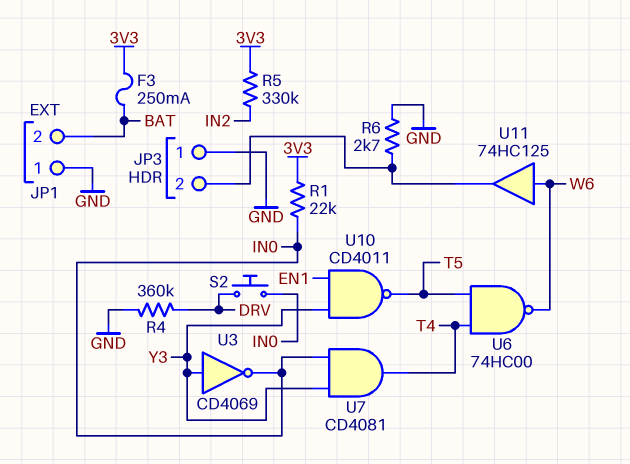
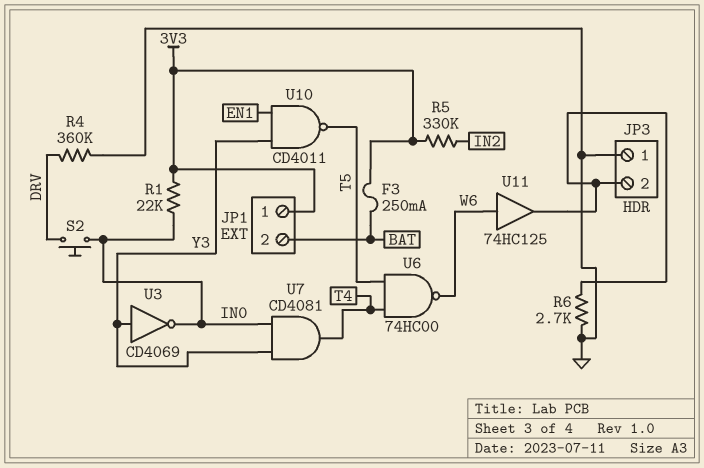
JP1 pin 1: GND -> 3V3

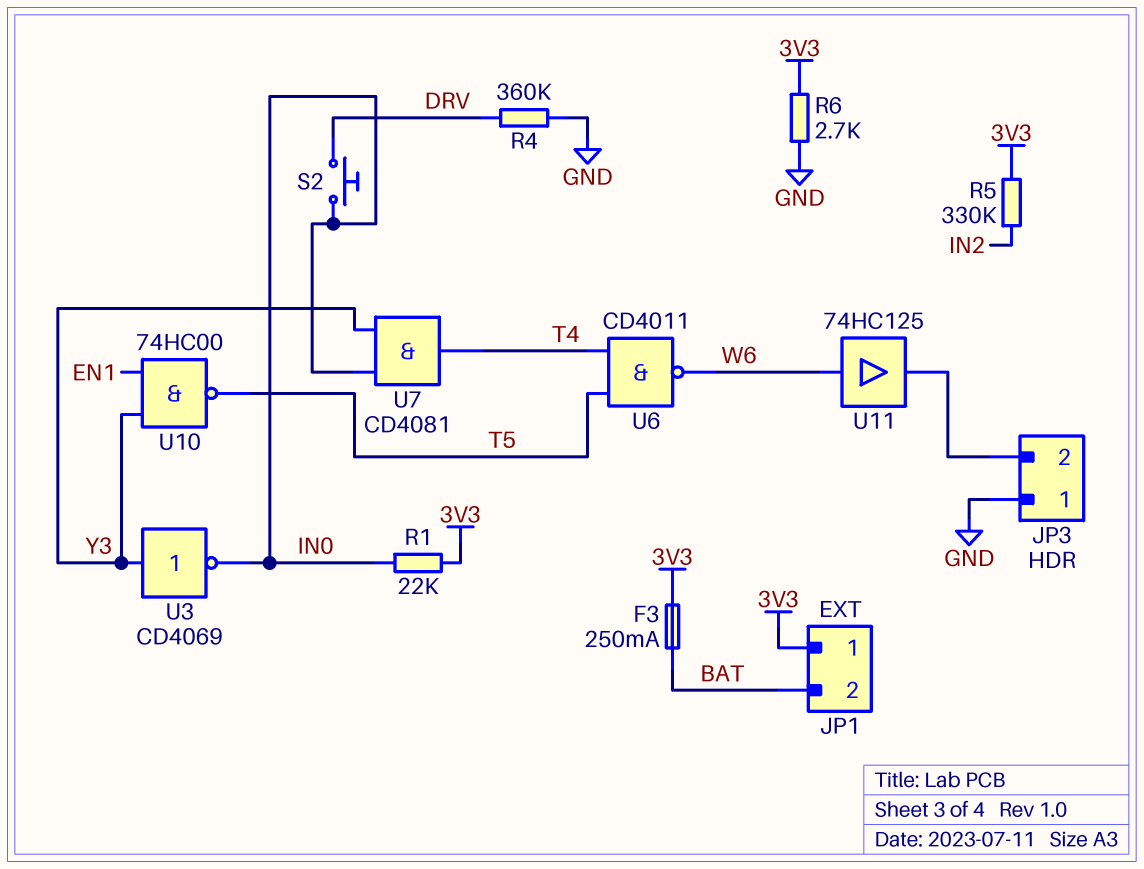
R6: 2.7k (GND, JP3/2) -> 2.7k (3V3, GND)
U6: NAND 74HC00 (in T4, in T5, out W6) -> NAND CD4011 (in T4, in T5, out W6)
U10: NAND CD4011 (in EN1, in Y3, out T5) -> NAND 74HC00 (in EN1, in Y3, out T5)

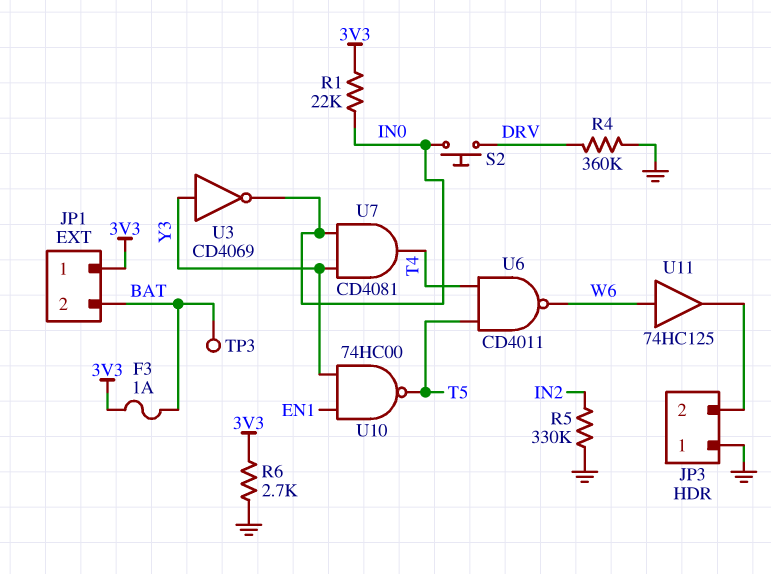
F3: 250mA (3V3, BAT) -> 1A (3V3, BAT)
R5: 330k (3V3, IN2) -> 330k (GND, IN2)
TP3: none -> test point (BAT)

